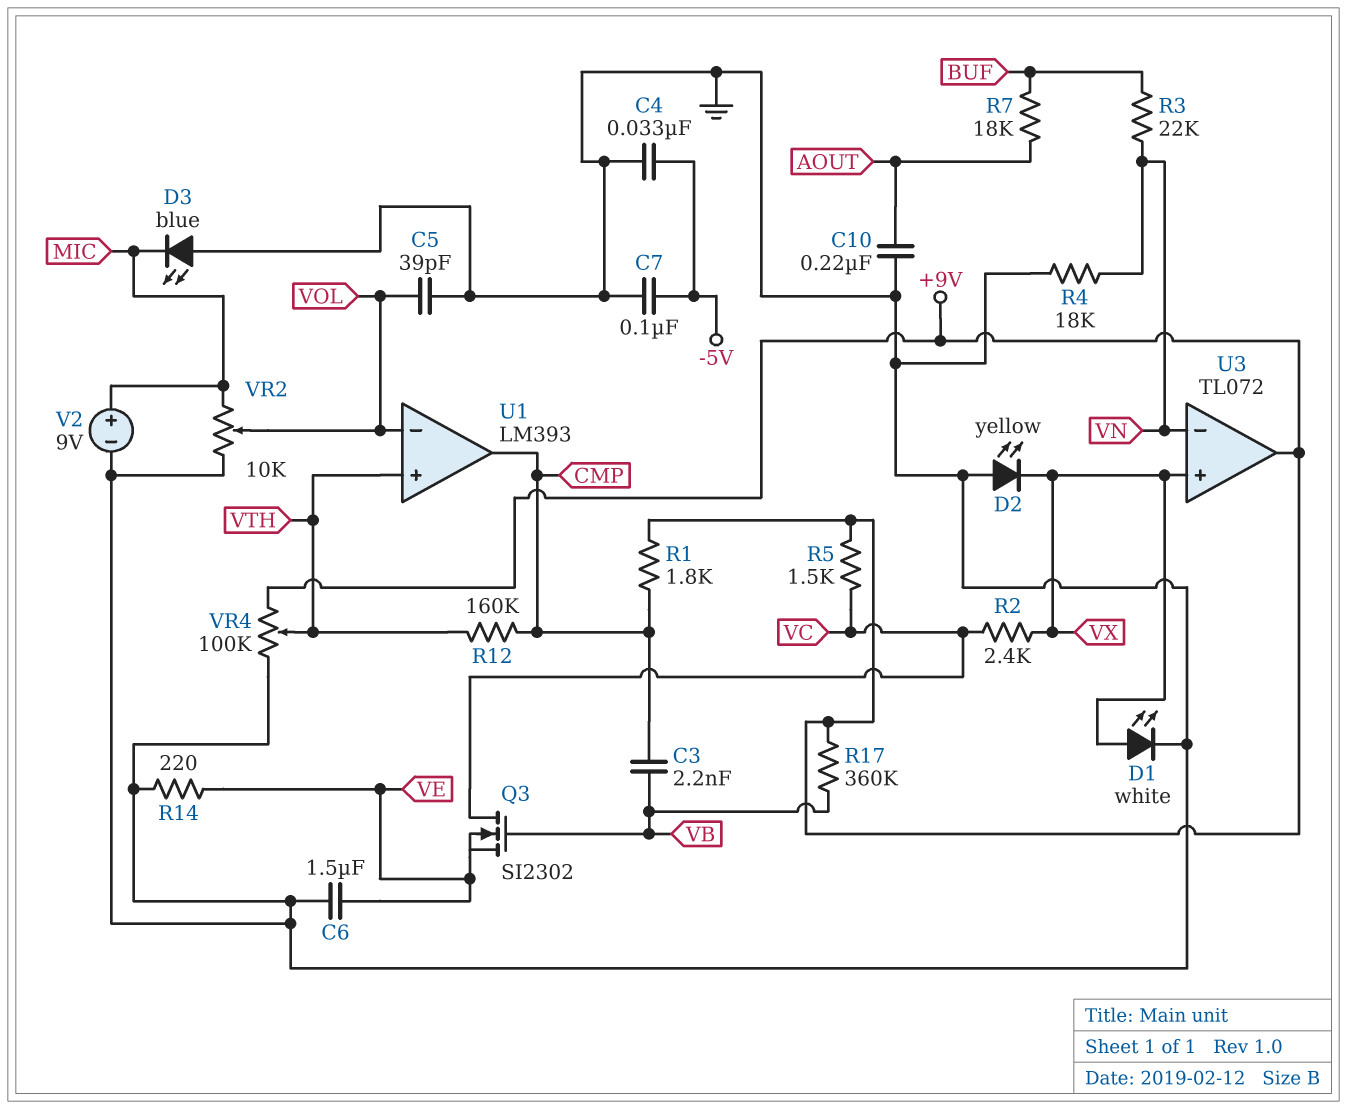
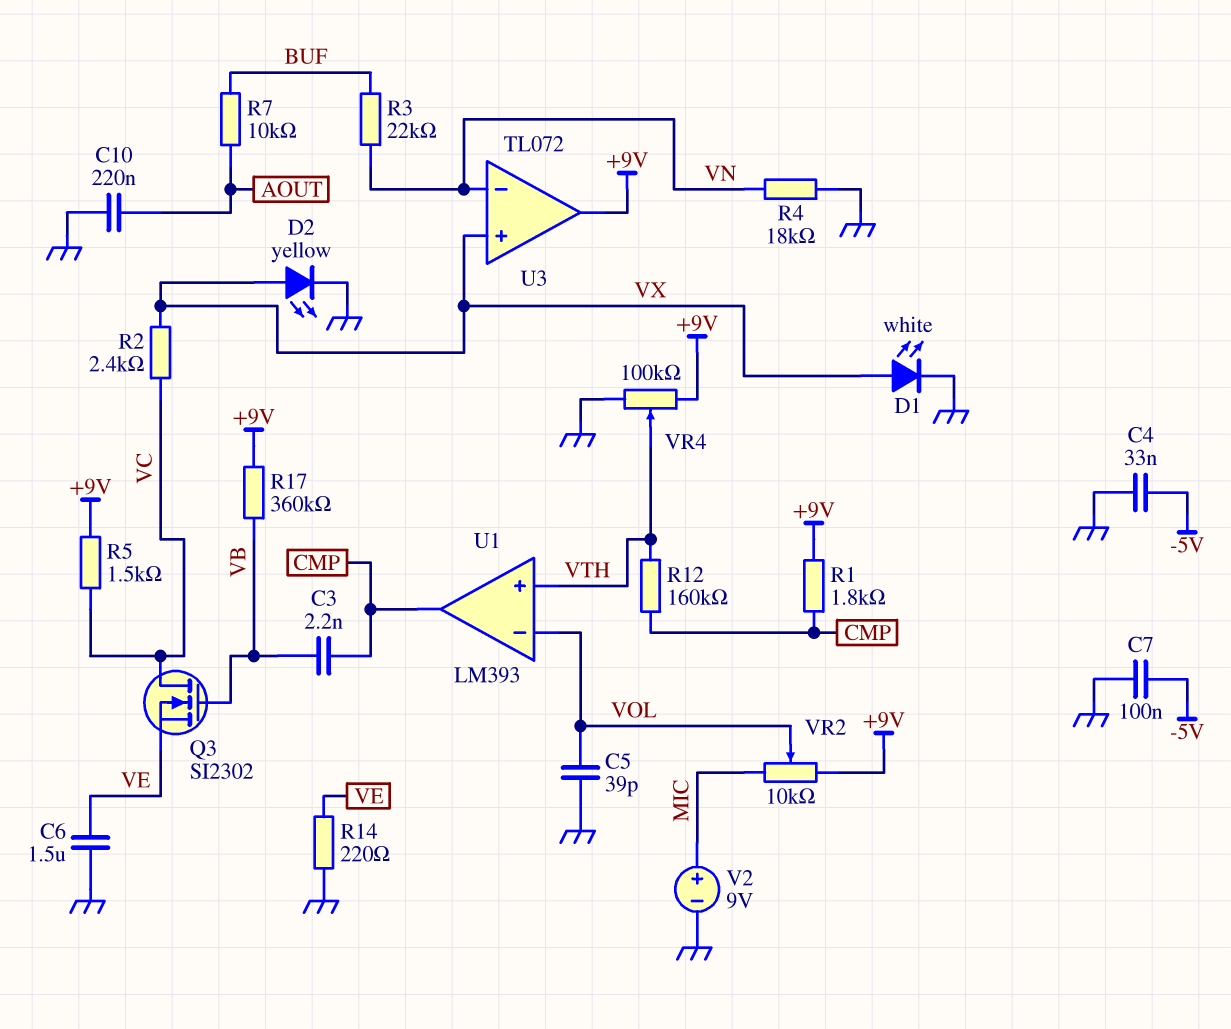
D2: LED yellow (A GND, K VX) -> LED yellow (A VX, K GND)
D3: LED blue (A GND, K MIC) -> none
R7: 18k (AOUT, BUF) -> 10k (AOUT, BUF)
VR2: 10k (GND, MIC, wiper VOL) -> 10k (+9V, MIC, wiper VOL)

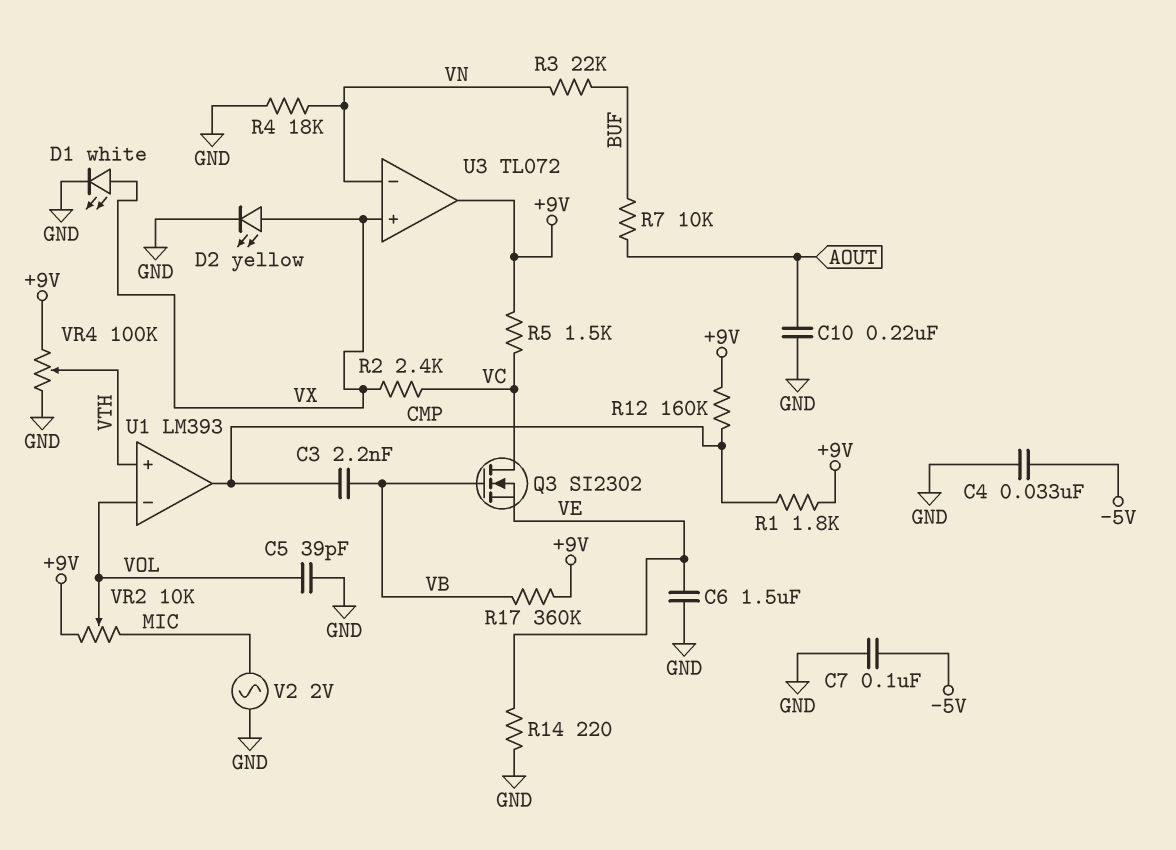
R12: 160k (CMP, VTH) -> 160k (+9V, CMP)
V2: 9V (plus MIC, minus GND) -> AC 2V (GND, MIC)

